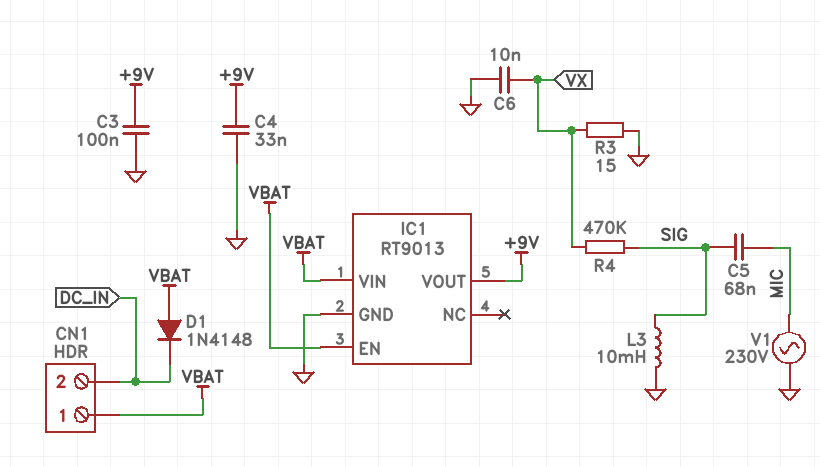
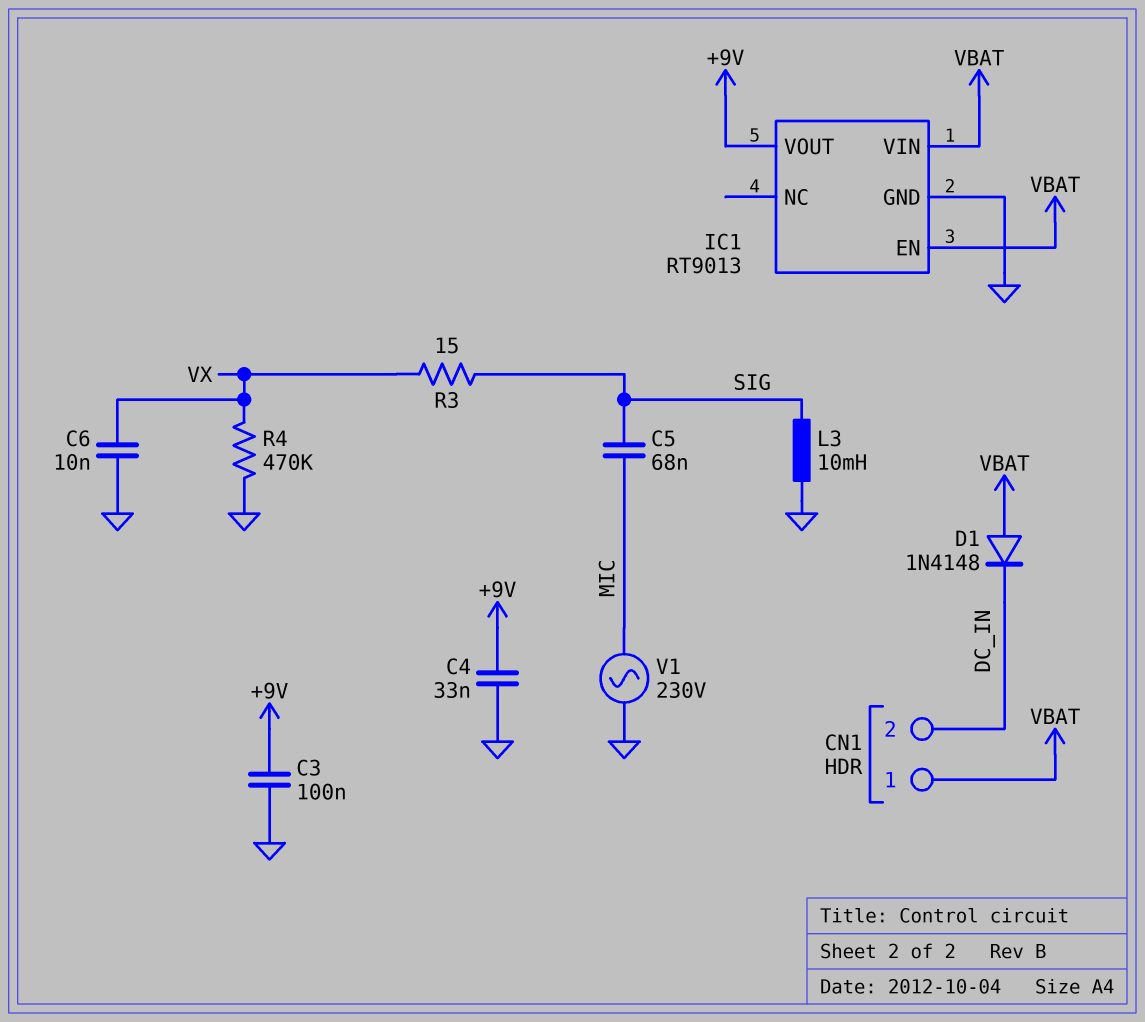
R3: 15 (GND, VX) -> 15 (SIG, VX)
R4: 470k (SIG, VX) -> 470k (GND, VX)

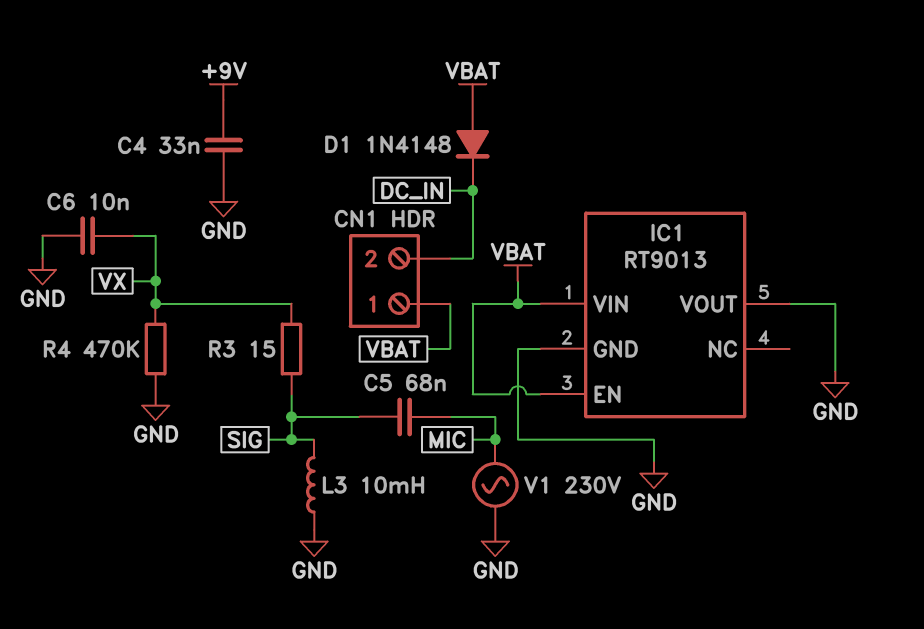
C3: 100nF (+9V, GND) -> none
IC1 pin VOUT: +9V -> GND

